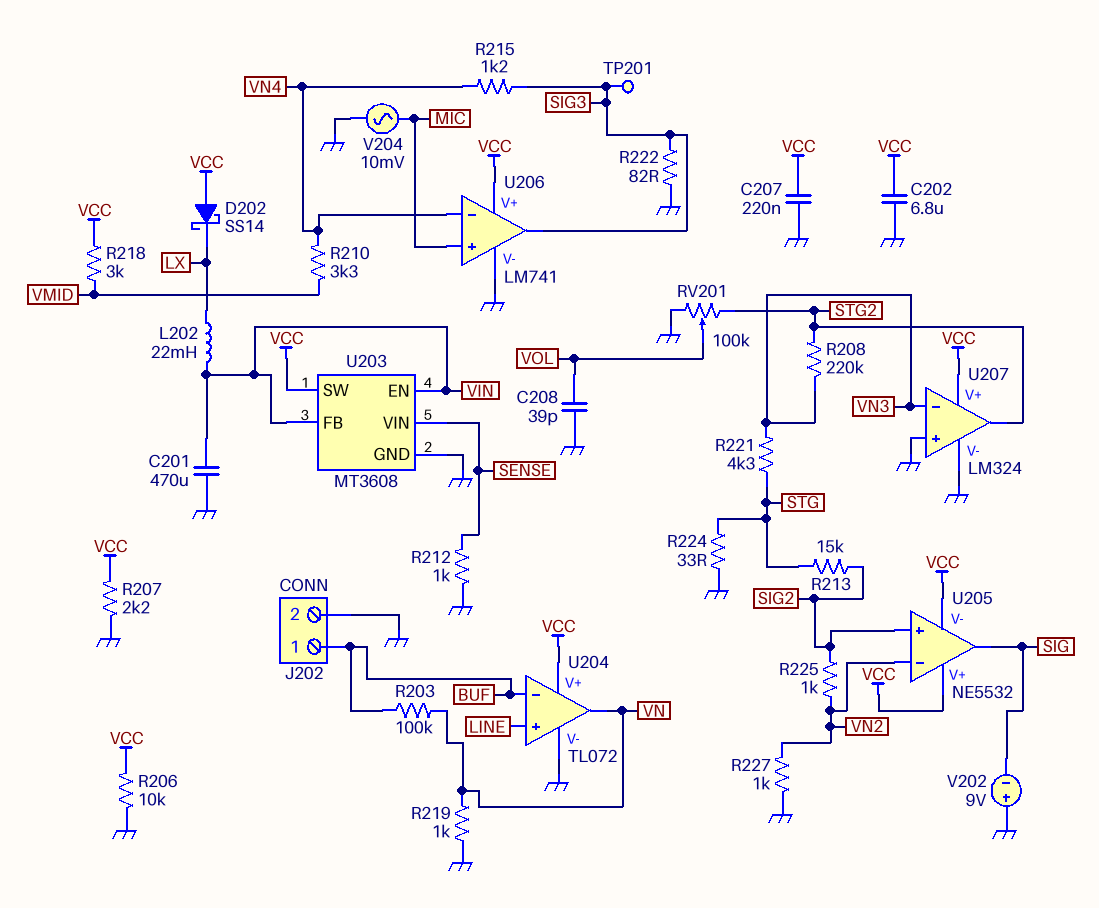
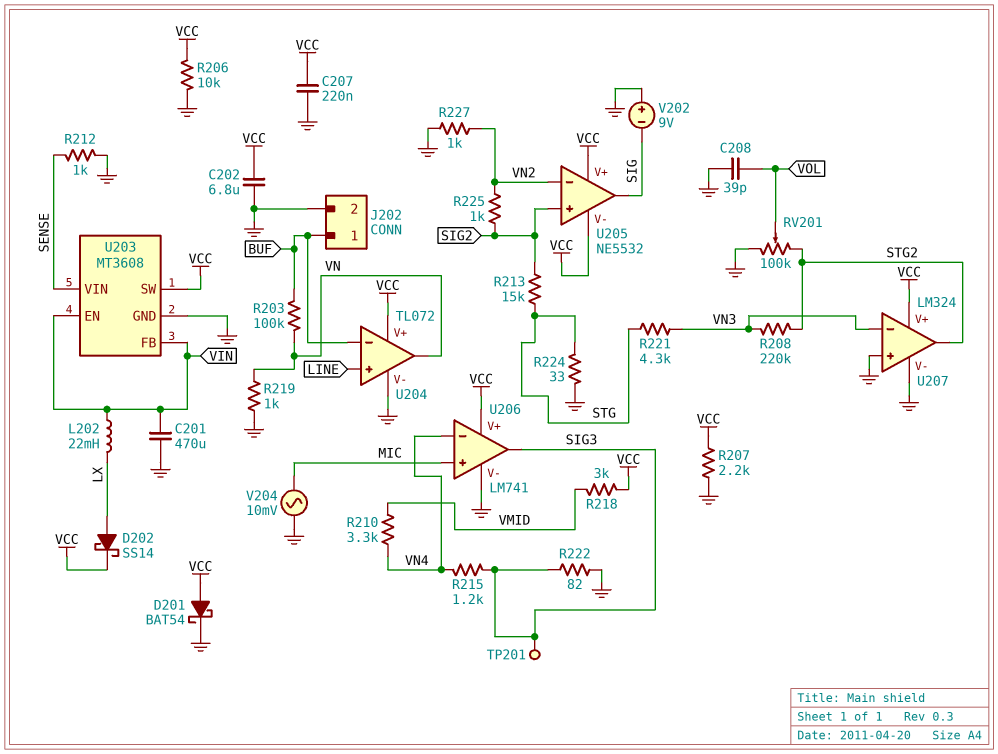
D201: none -> schottky BAT54 (A VCC, K GND)
D202: schottky SS14 (A VCC, K LX) -> schottky SS14 (A LX, K VCC)

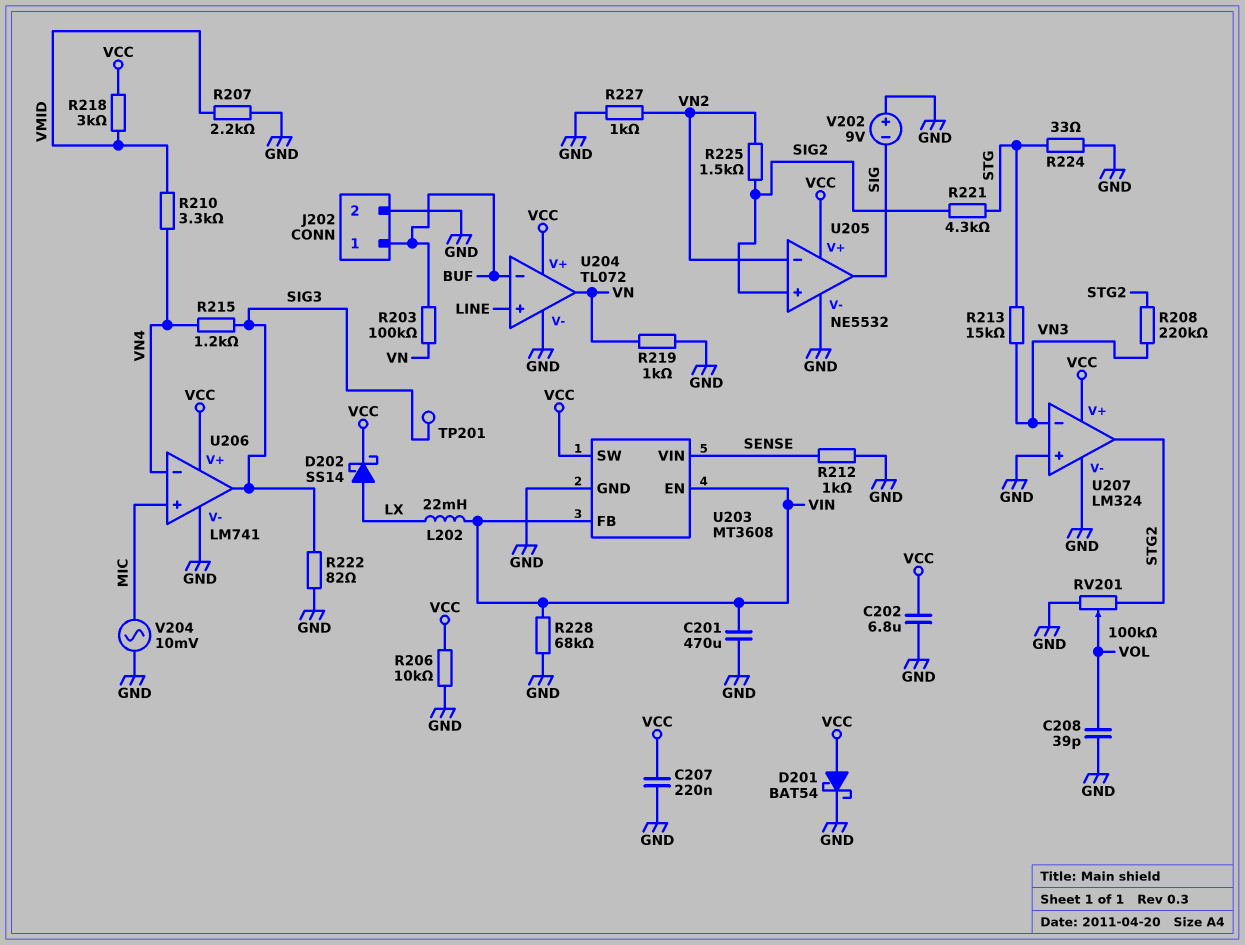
R207: 2.2k (GND, VCC) -> 2.2k (GND, VMID)
R213: 15k (SIG2, STG) -> 15k (STG, VN3)
R221: 4.3k (STG, VN3) -> 4.3k (SIG2, STG)
R225: 1k (SIG2, VN2) -> 1.5k (SIG2, VN2)
R228: none -> 68k (GND, VIN)
U205 pin V-: VCC -> GND

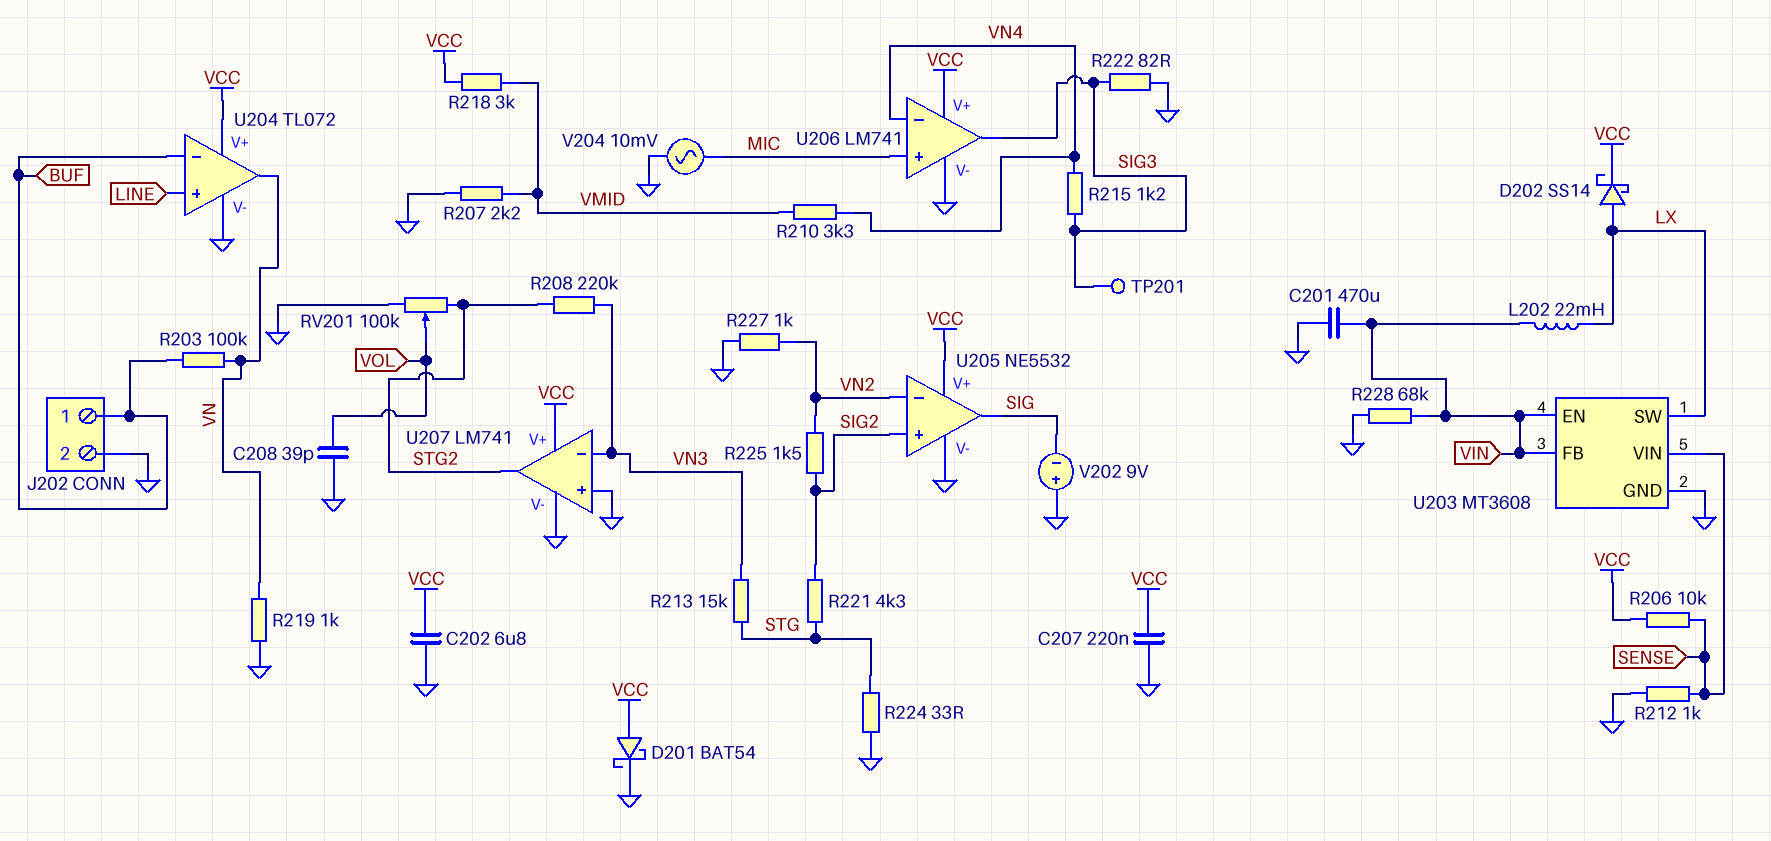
R206: 10k (GND, VCC) -> 10k (SENSE, VCC)
U203 pin SW: VCC -> LX
U207: LM324 -> LM741

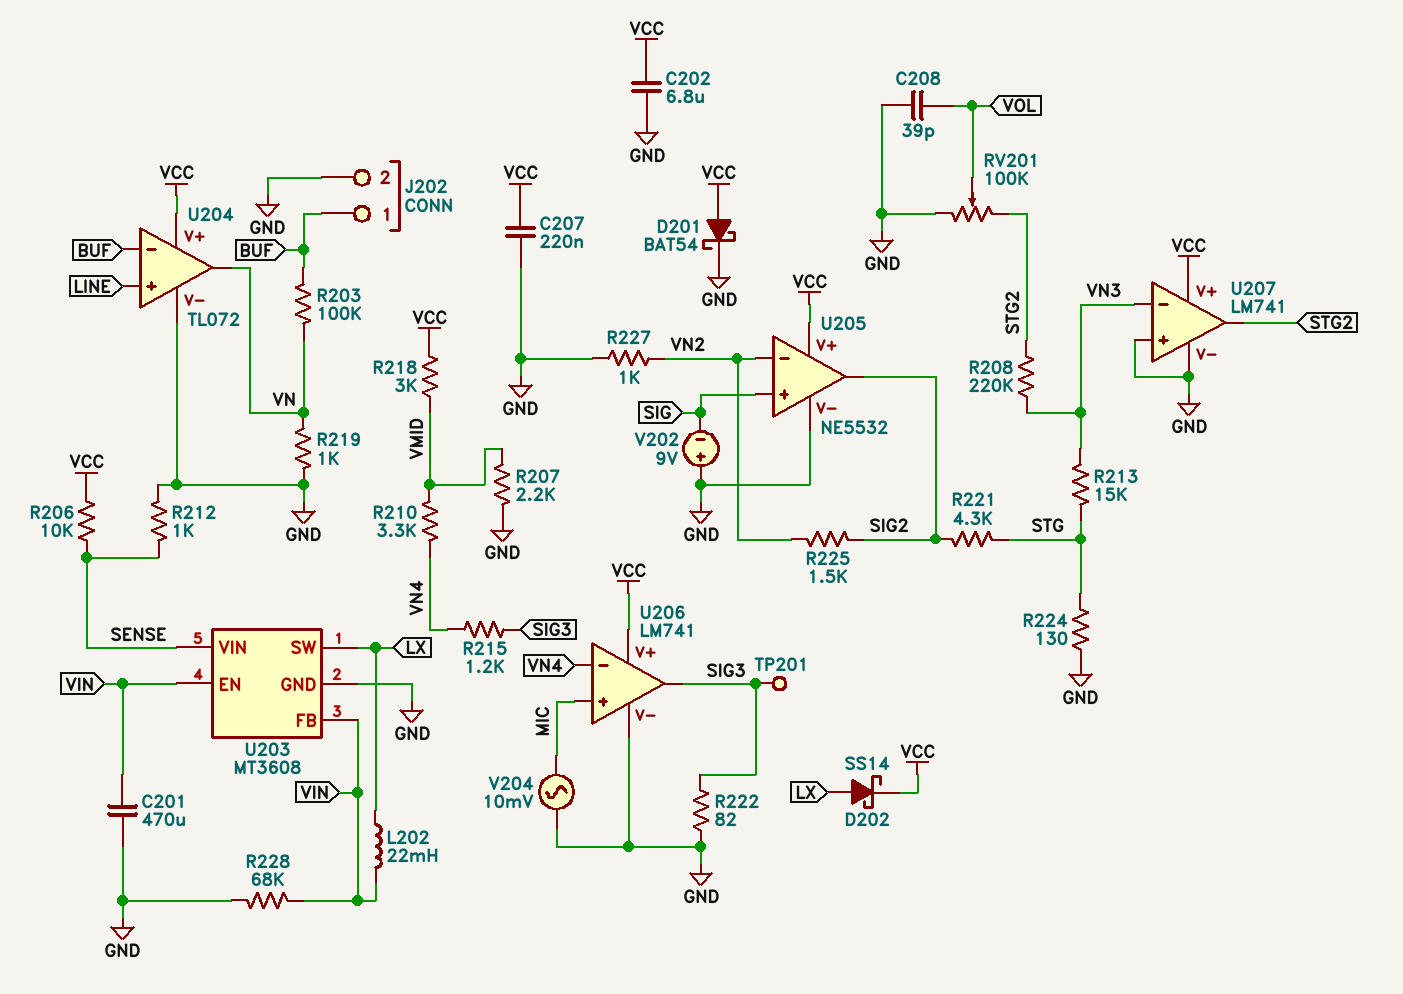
R224: 33 (GND, STG) -> 130 (GND, STG)
U205 pin in+: SIG2 -> SIG
U205 pin out: SIG -> SIG2

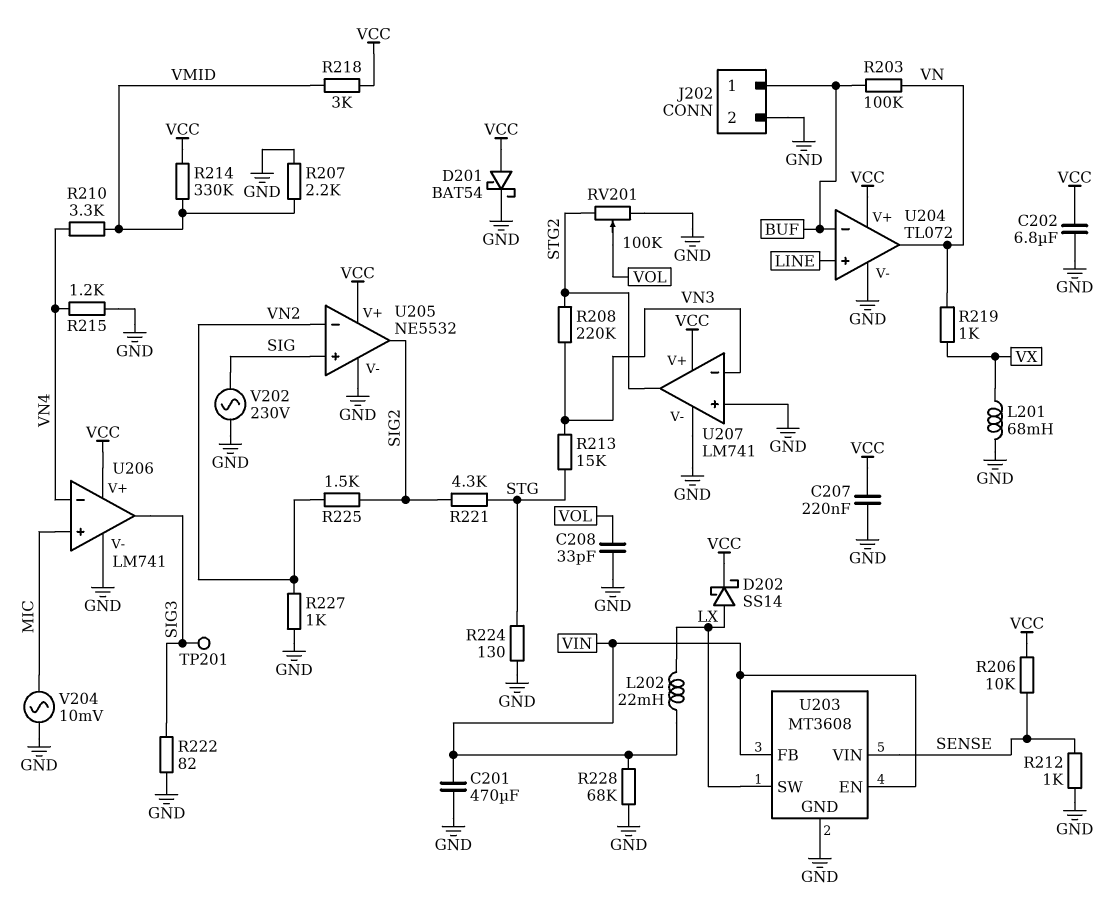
C208: 39pF (GND, VOL) -> 33pF (GND, VOL)
L201: none -> 68mH (GND, VX)
R214: none -> 330k (VCC, VMID)
R215: 1.2k (SIG3, VN4) -> 1.2k (GND, VN4)
R219: 1k (GND, VN) -> 1k (VN, VX)
V202: 9V (plus GND, minus SIG) -> AC 230V (GND, SIG)

